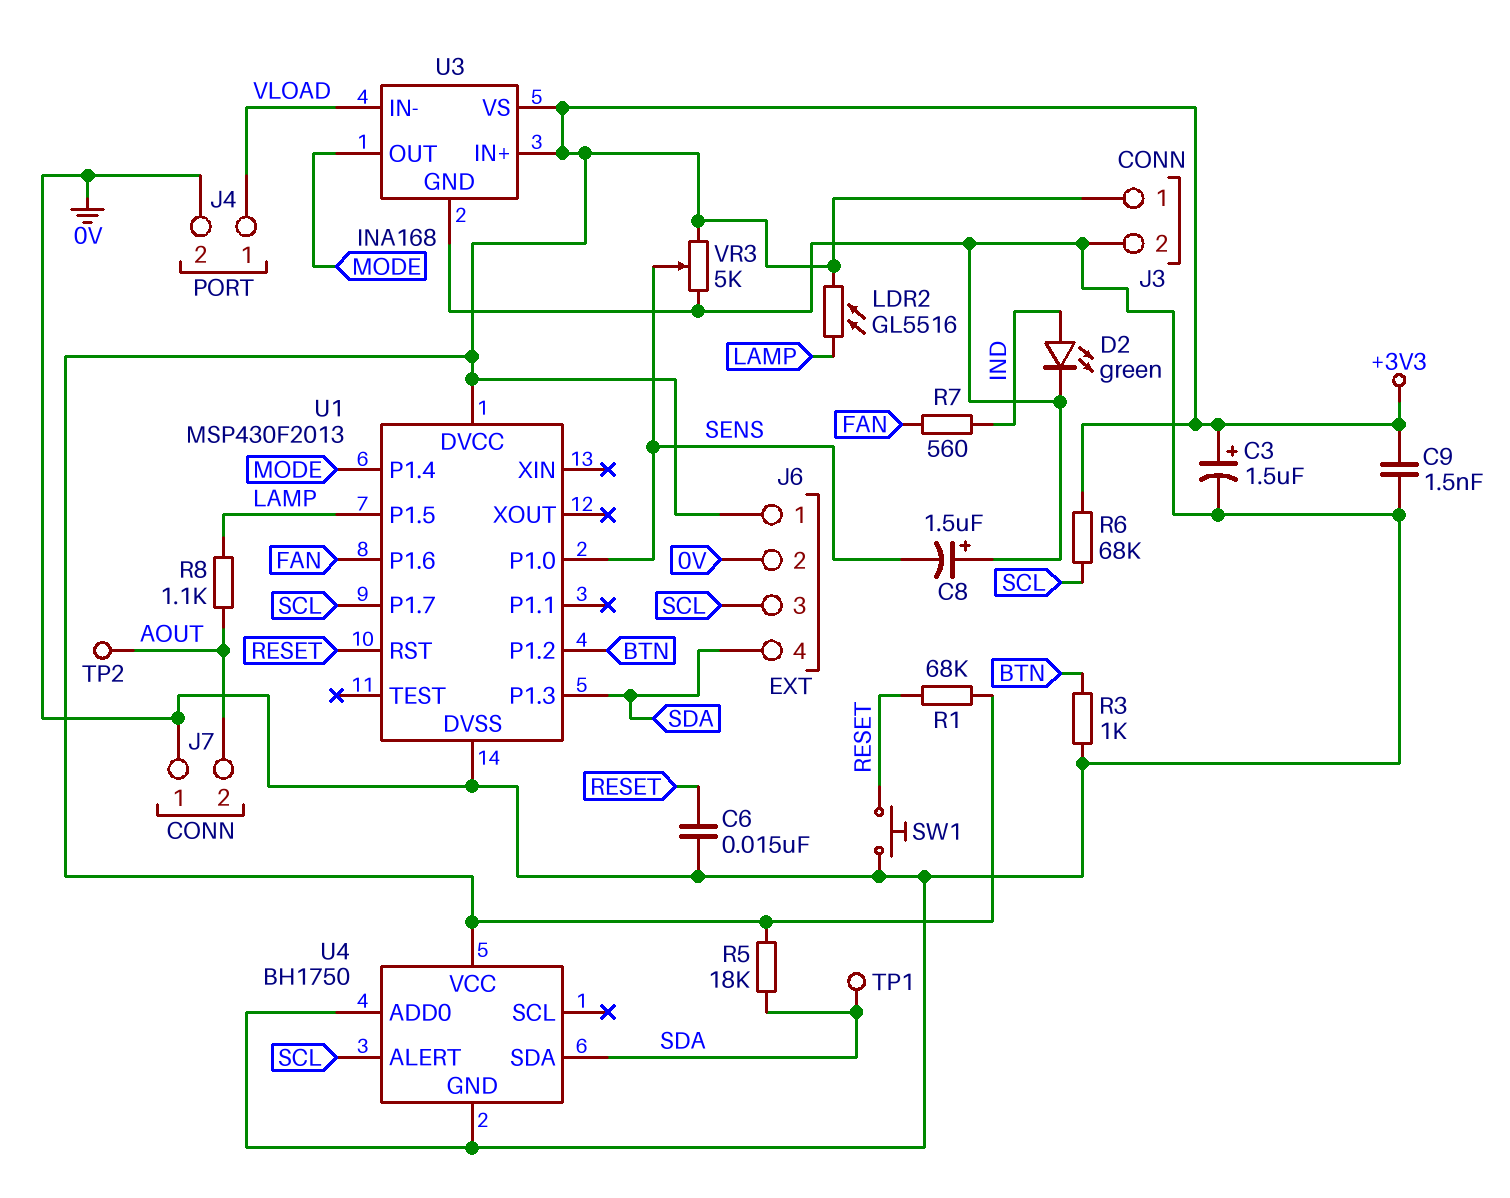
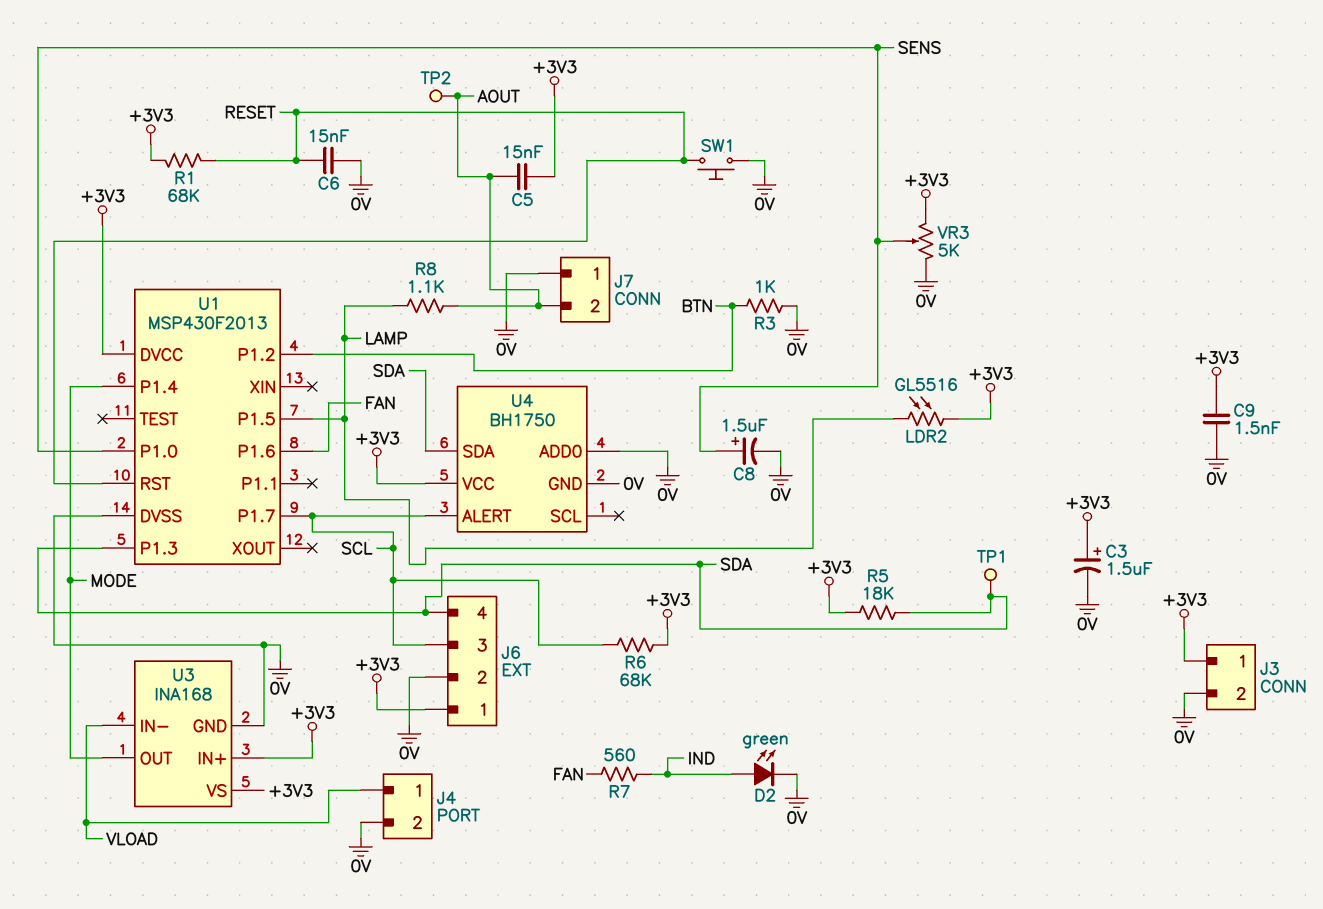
C5: none -> 15nF (+3V3, AOUT)
C8: 1.5uF (plus 0V, minus SENS) -> 1.5uF (plus SENS, minus 0V)

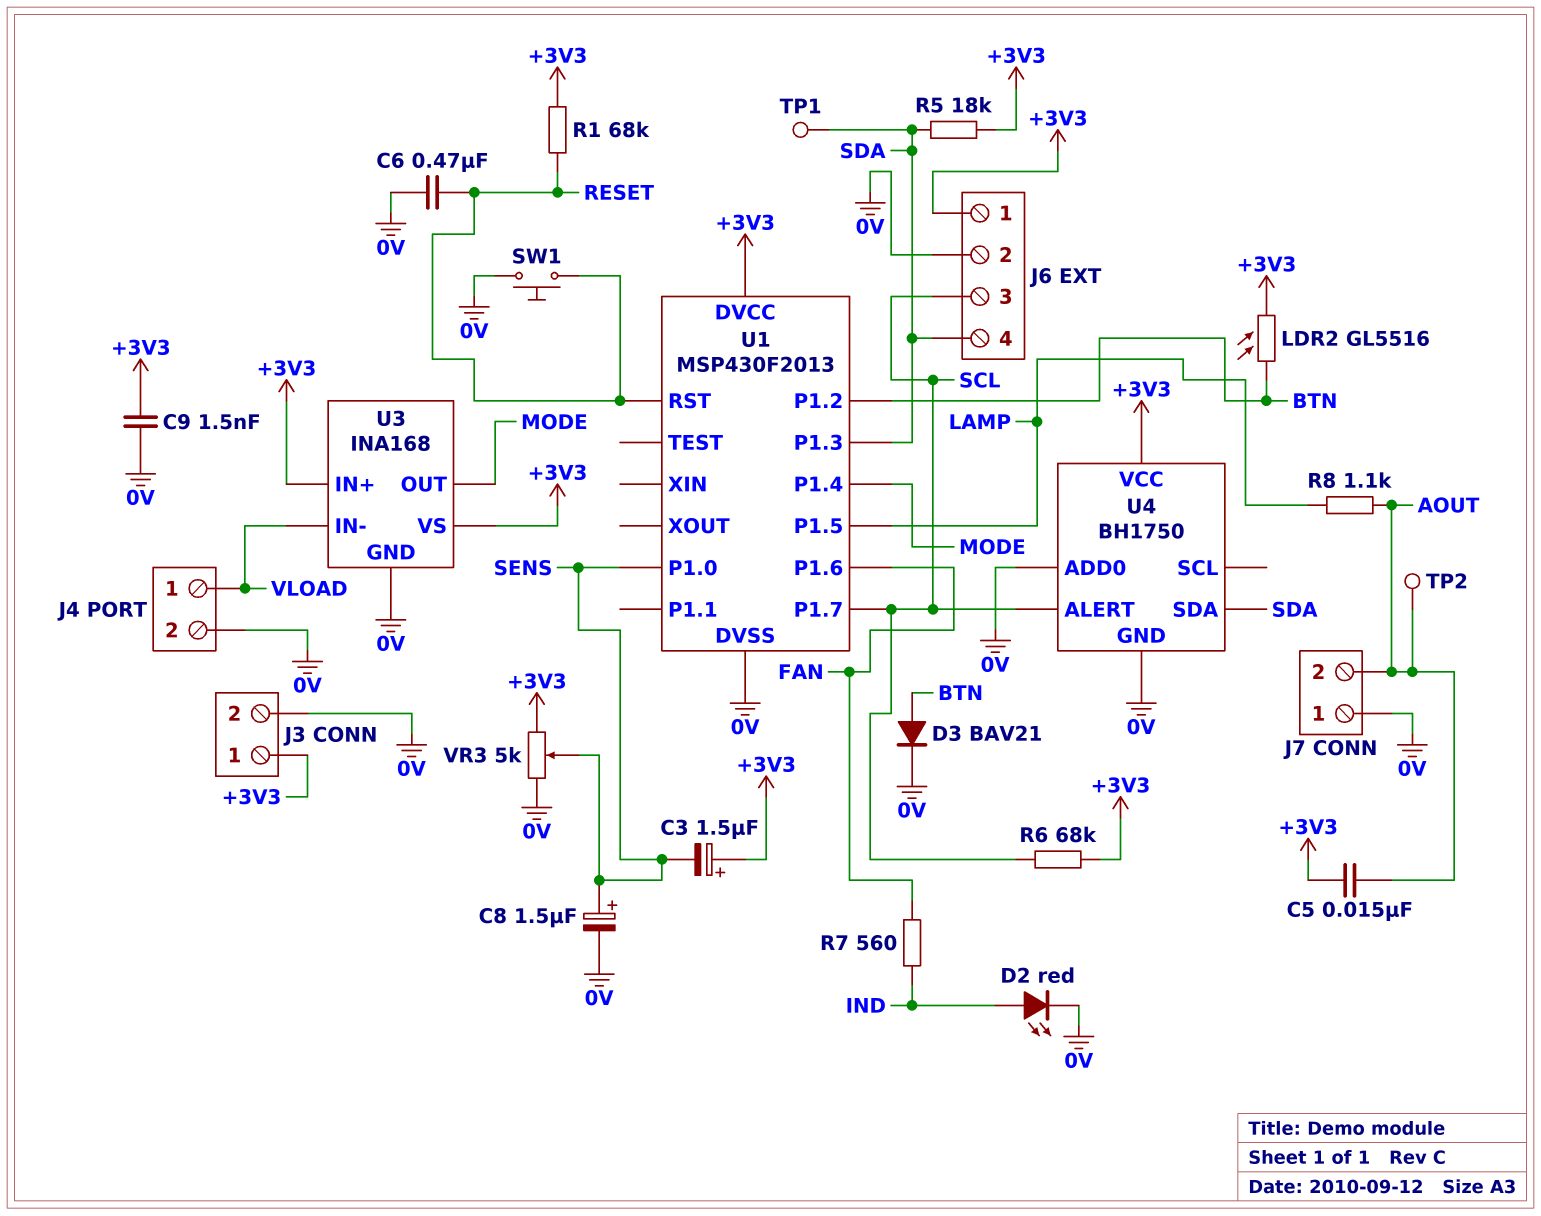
C3: 1.5uF (plus +3V3, minus 0V) -> 1.5uF (plus +3V3, minus SENS)
C6: 15nF (0V, RESET) -> 470nF (0V, RESET)
D2: LED green (A IND, K 0V) -> LED red (A IND, K 0V)
D3: none -> diode BAV21 (A BTN, K 0V)
LDR2: GL5516 (+3V3, LAMP) -> GL5516 (+3V3, BTN)
R3: 1k (0V, BTN) -> none

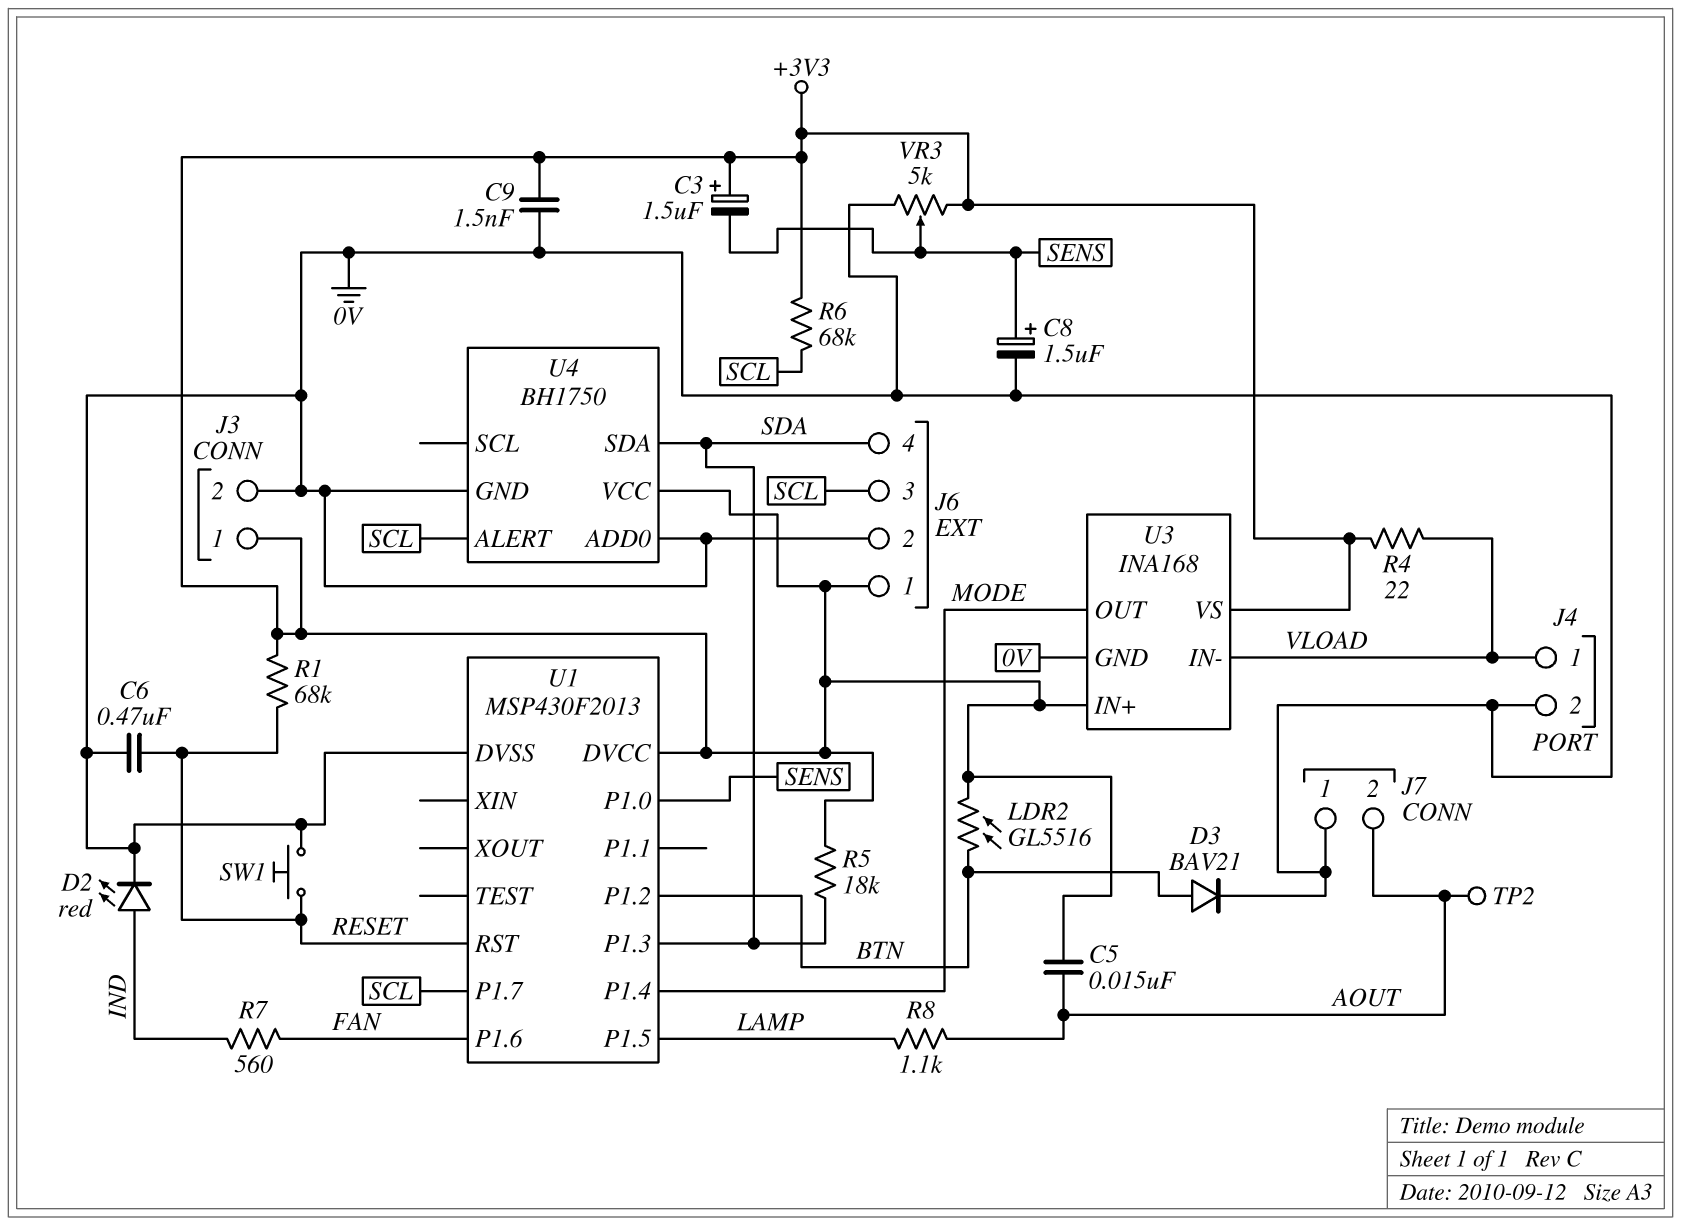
R4: none -> 22 (+3V3, VLOAD)
TP1: test point (SDA) -> none

